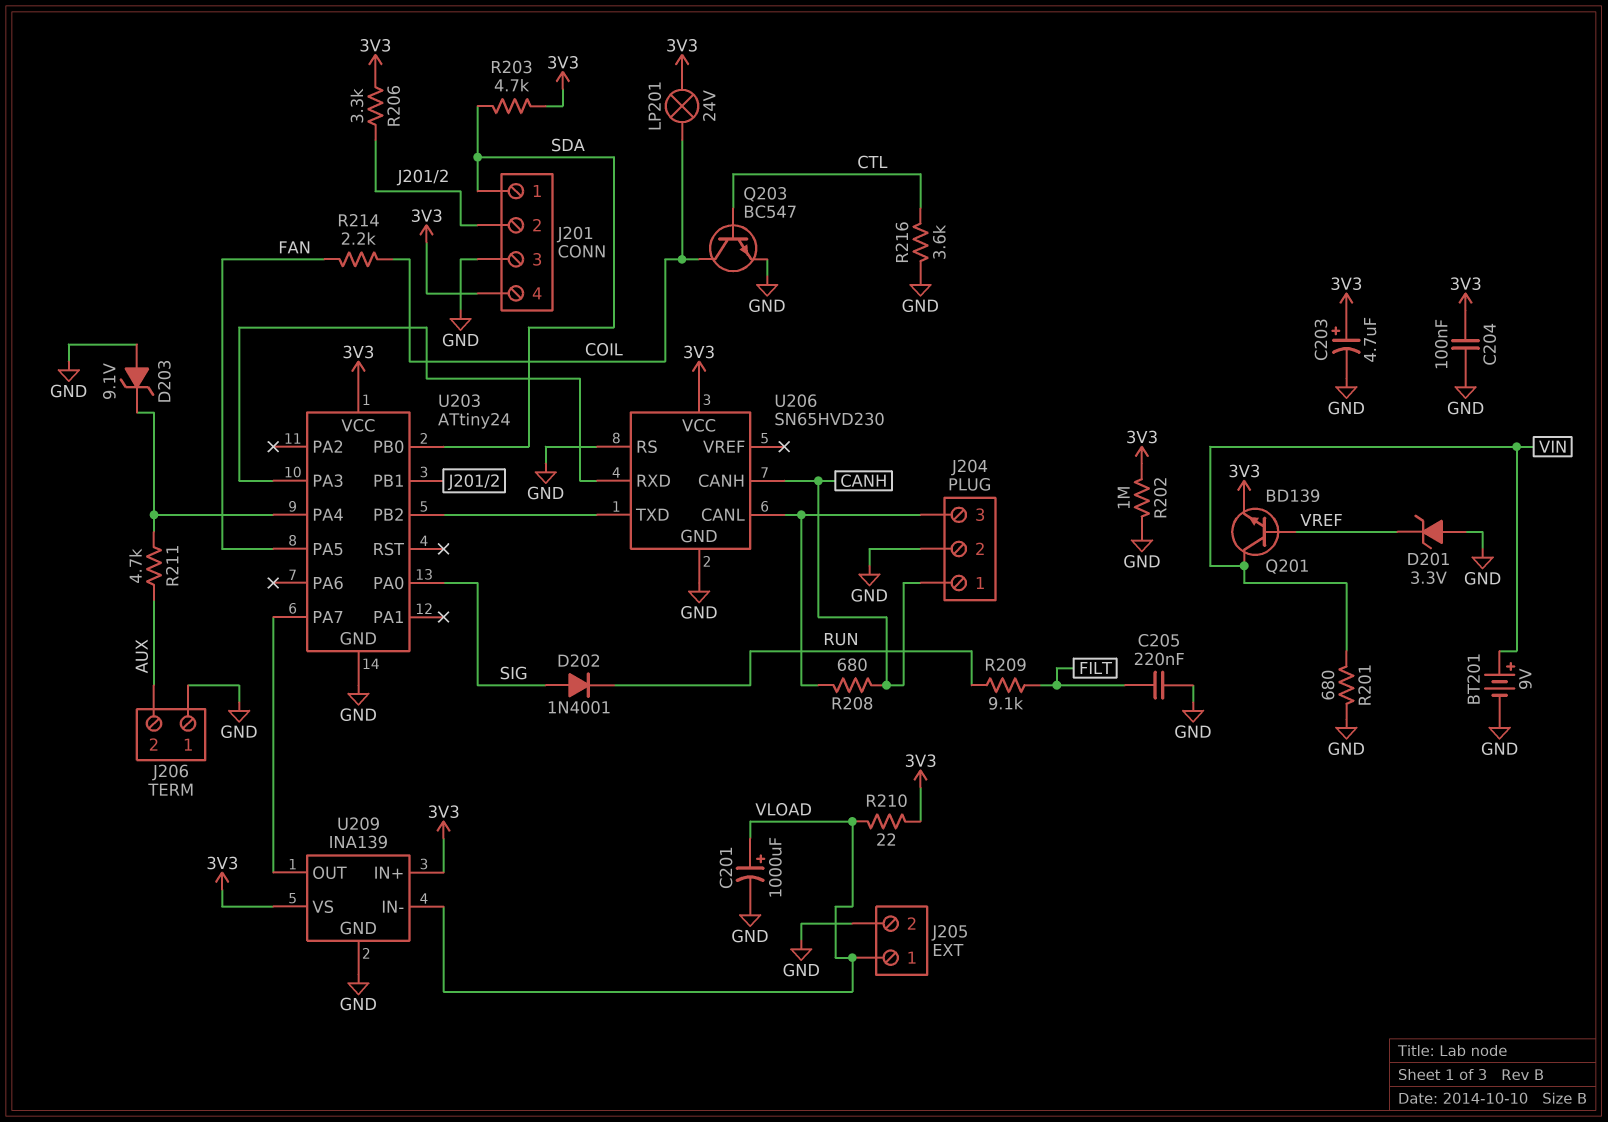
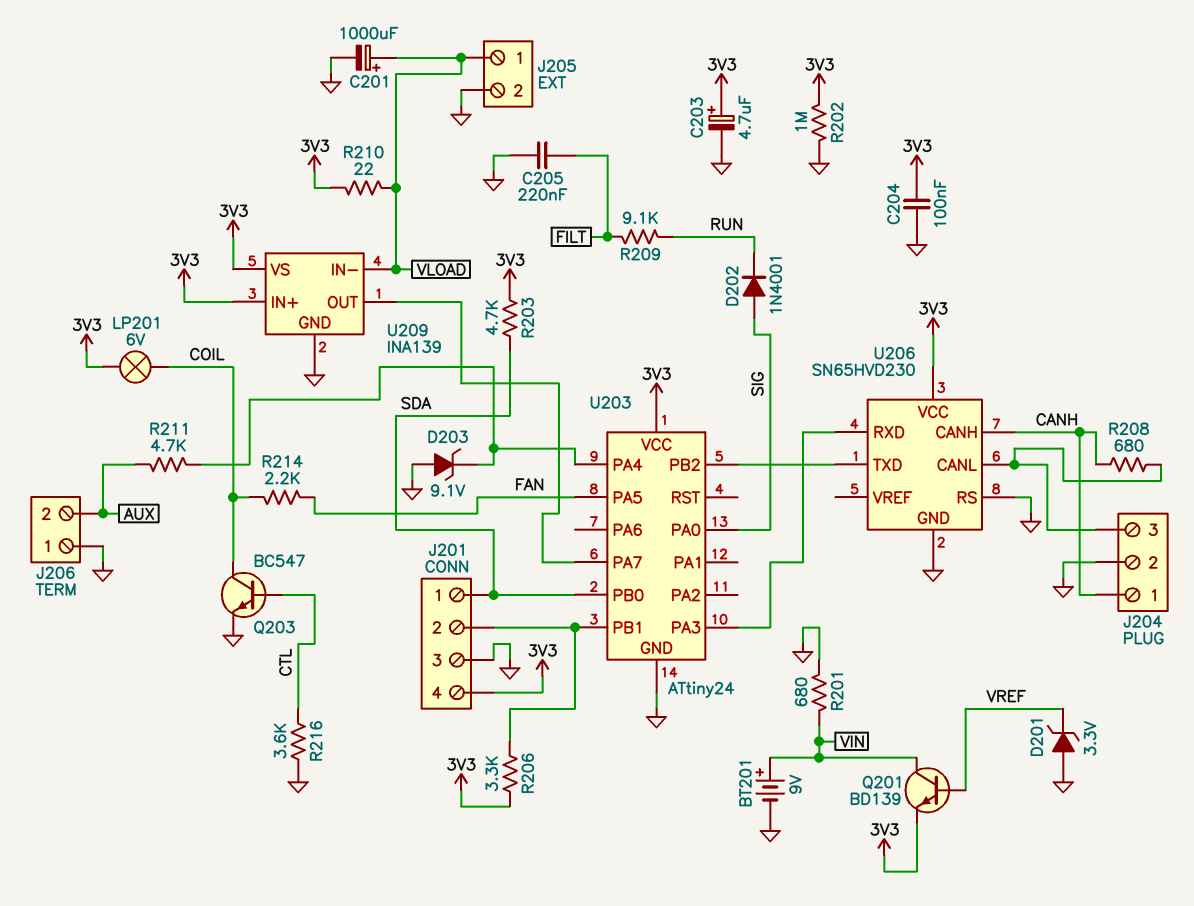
LP201: lamp 24V (3V3, COIL) -> lamp 6V (3V3, COIL)

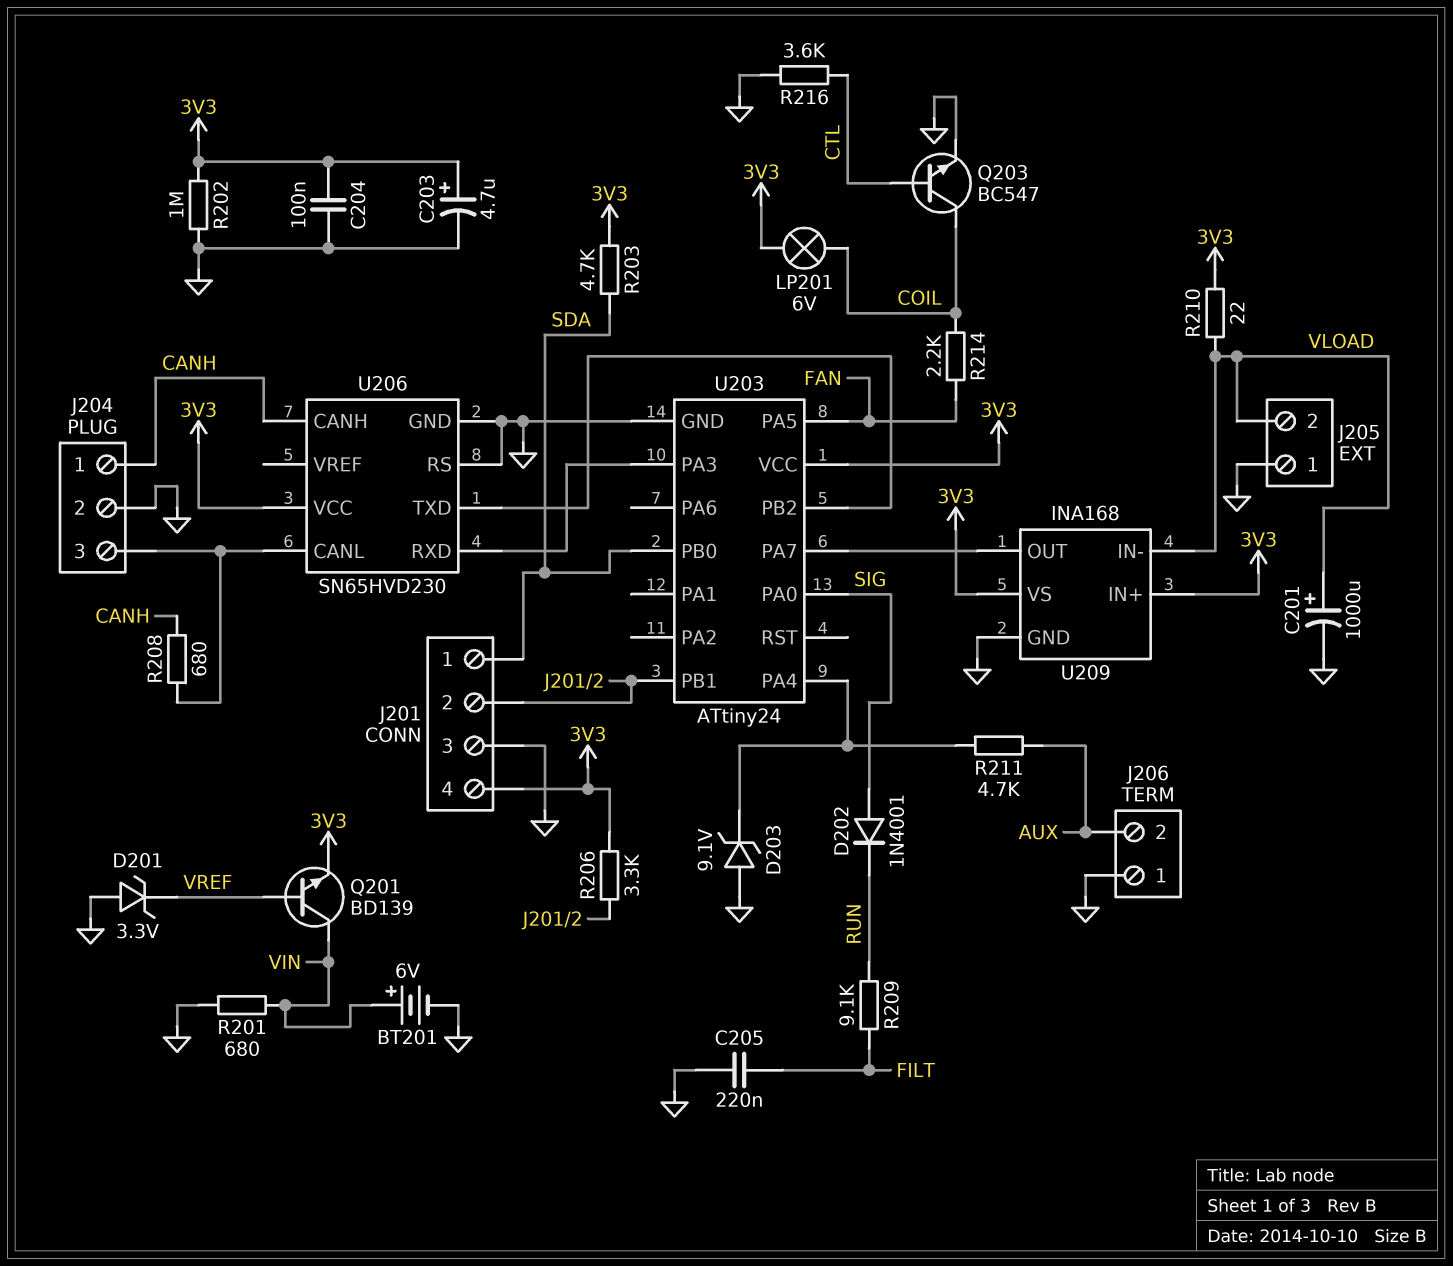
BT201: 9V (plus VIN, minus GND) -> 6V (plus VIN, minus GND)
J205 pin 1: VLOAD -> GND
J205 pin 2: GND -> VLOAD
U209: INA139 -> INA168

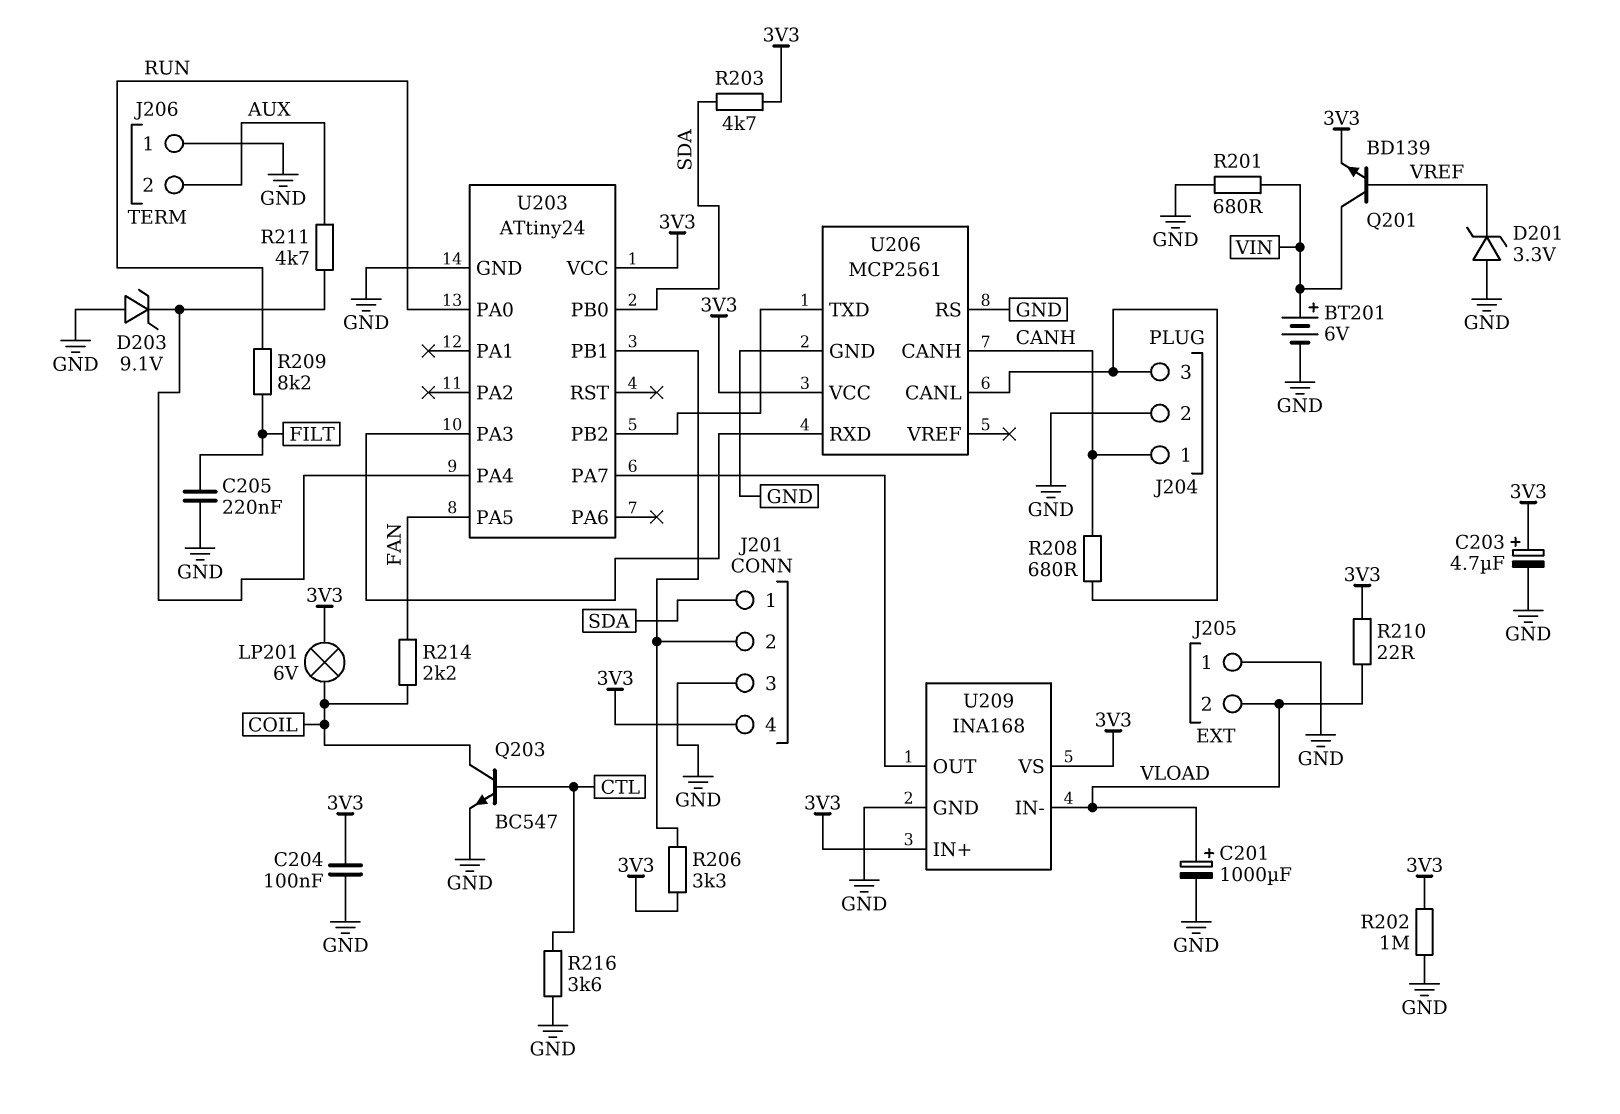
D202: diode 1N4001 (A SIG, K RUN) -> none
R209: 9.1k (FILT, RUN) -> 8.2k (FILT, RUN)
U203 pin PA0: SIG -> RUN
U206: SN65HVD230 -> MCP2561

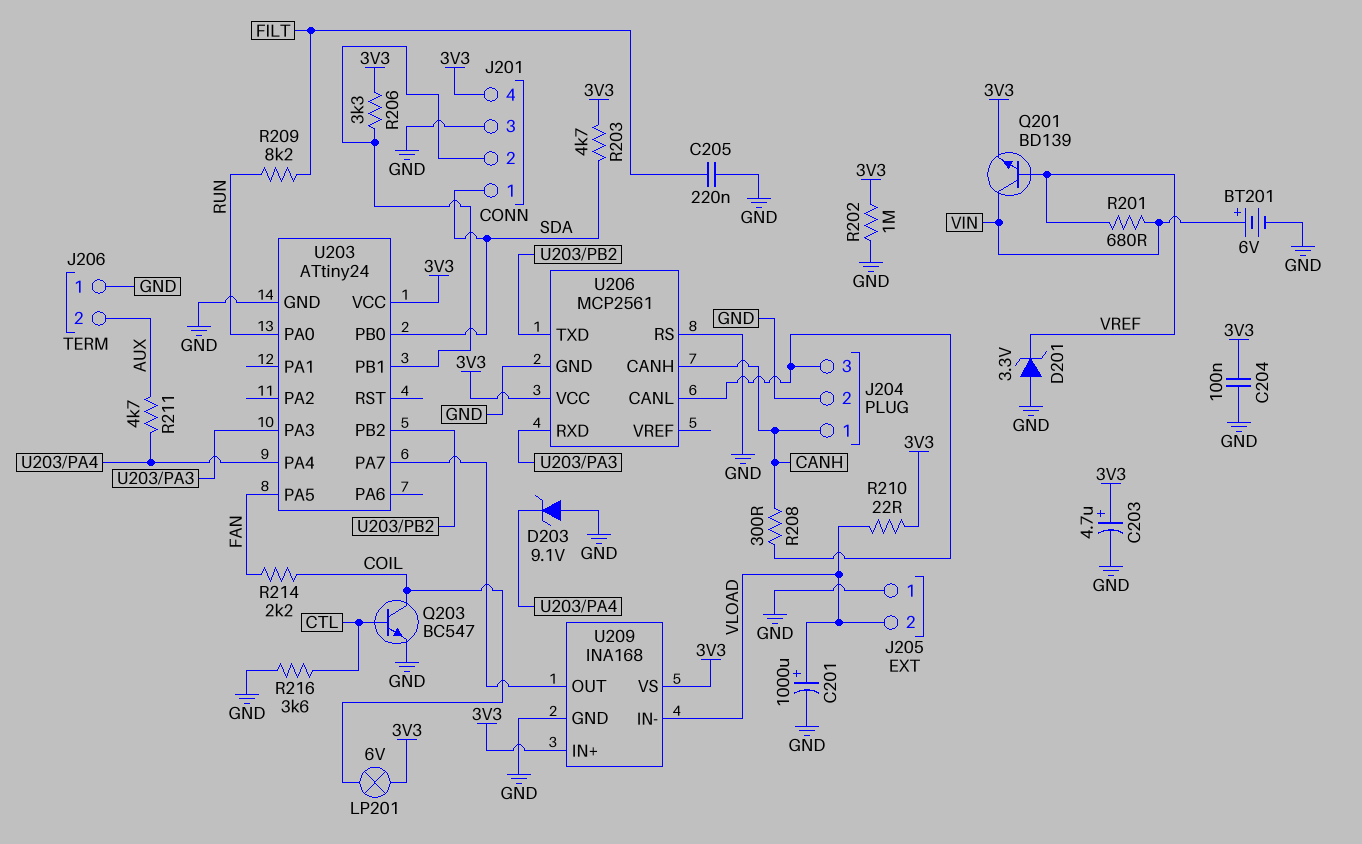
R201: 680 (GND, VIN) -> 680 (VIN, VREF)
R208: 680 (CANH, J204/3) -> 300 (CANH, J204/3)

